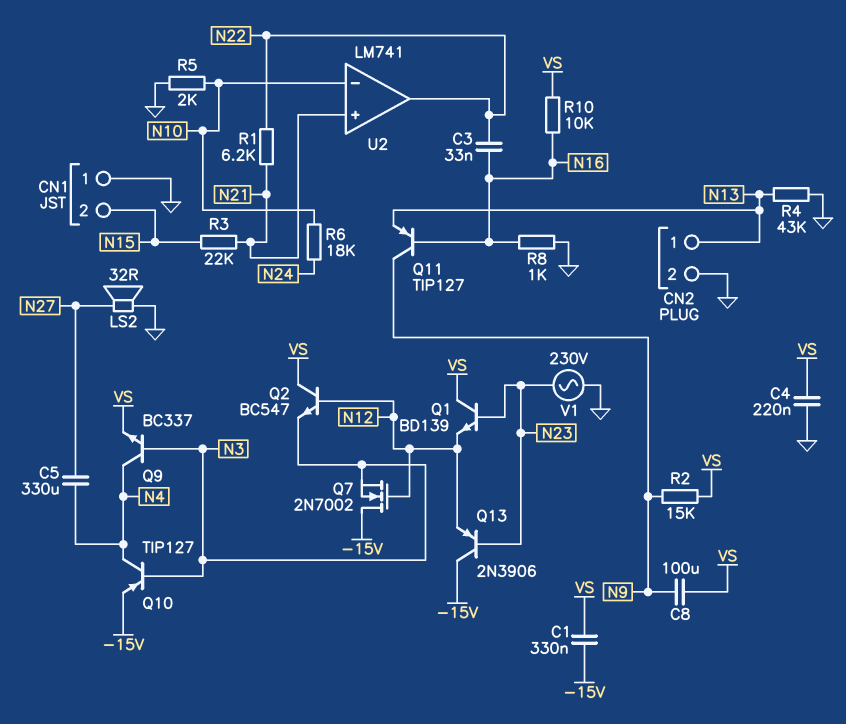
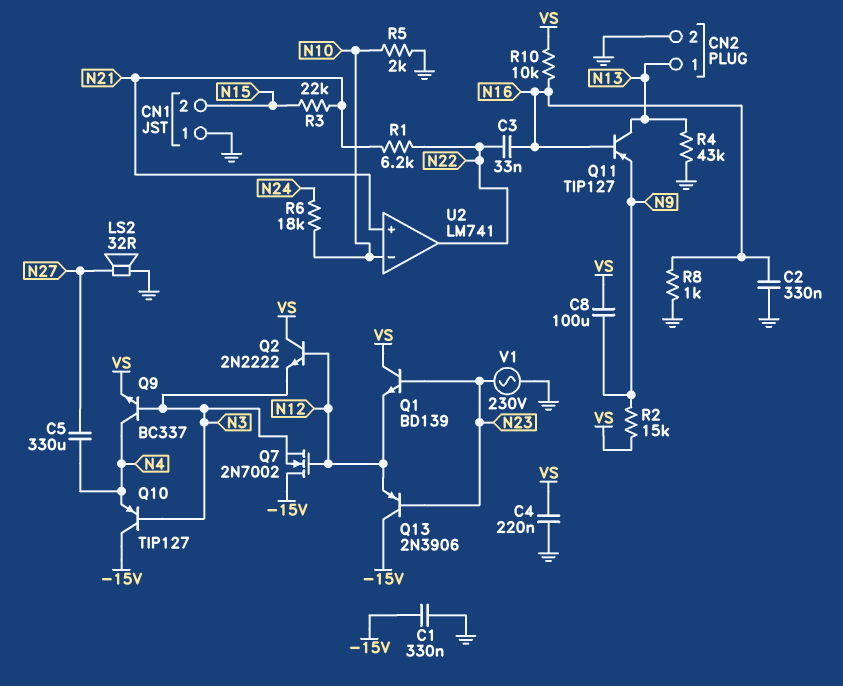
C1: 330nF (-15V, VS) -> 330nF (-15V, GND)
C2: none -> 330nF (GND, N16)
Q2: NPN BC547 (B N12, C VS, E N3) -> NPN 2N2222 (B N12, C VS, E N3)
Q10: PNP TIP127 (B N3, C N4, E -15V) -> PNP TIP127 (B N3, C -15V, E N4)
Q11: PNP TIP127 (B N16, C N9, E N13) -> PNP TIP127 (B N16, C N13, E N9)

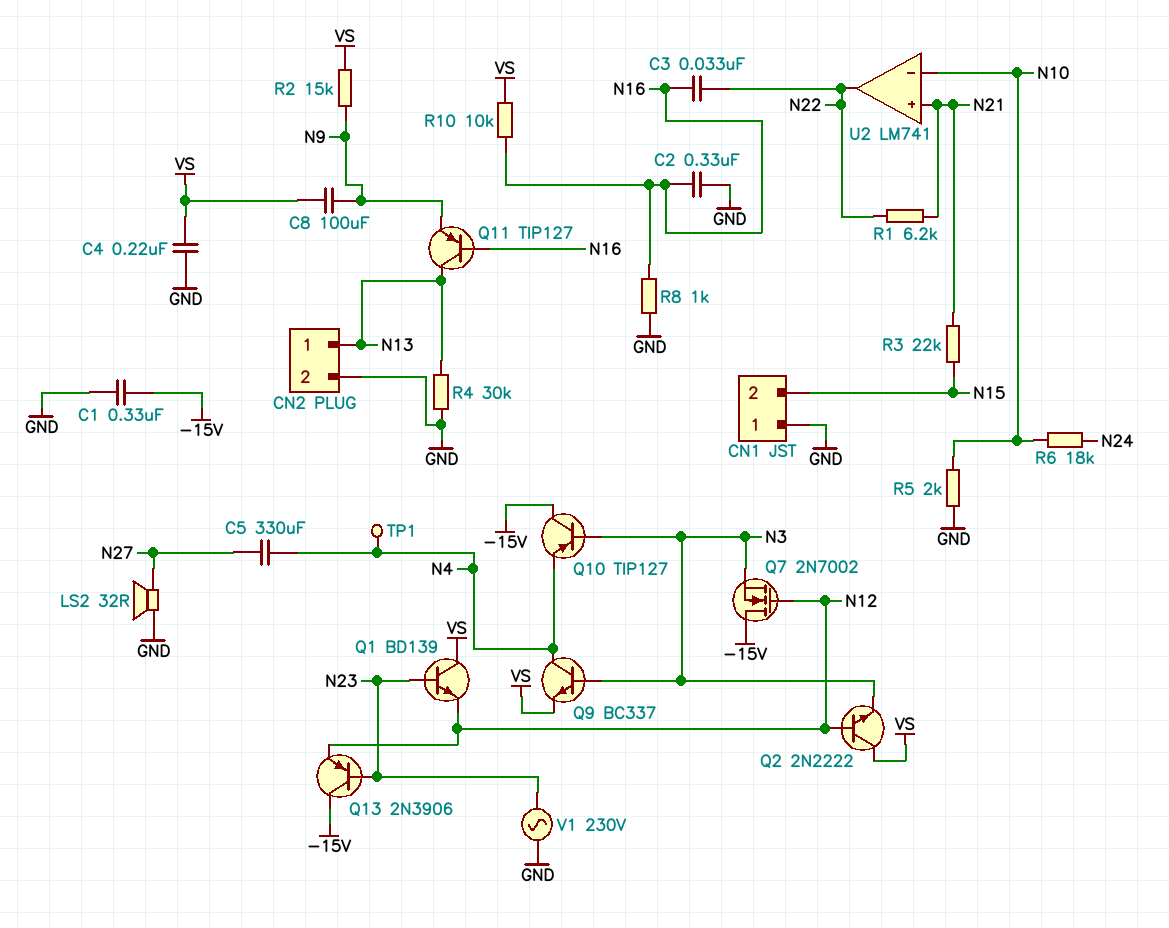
R4: 43k (GND, N13) -> 30k (GND, N13)
TP1: none -> test point (N4)

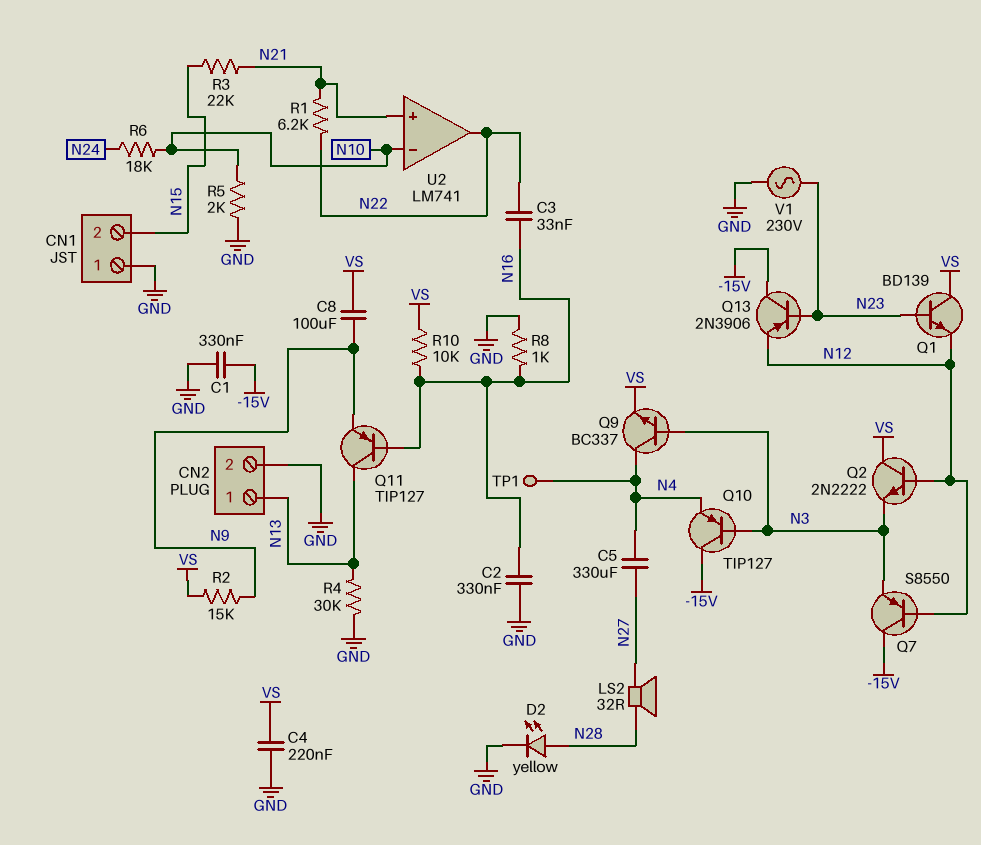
D2: none -> LED yellow (A N28, K GND)
LS2: speaker 32R (GND, N27) -> speaker 32R (N27, N28)
Q7: NMOS 2N7002 (G N12, D -15V, S N3) -> PNP S8550 (B N12, C -15V, E N3)

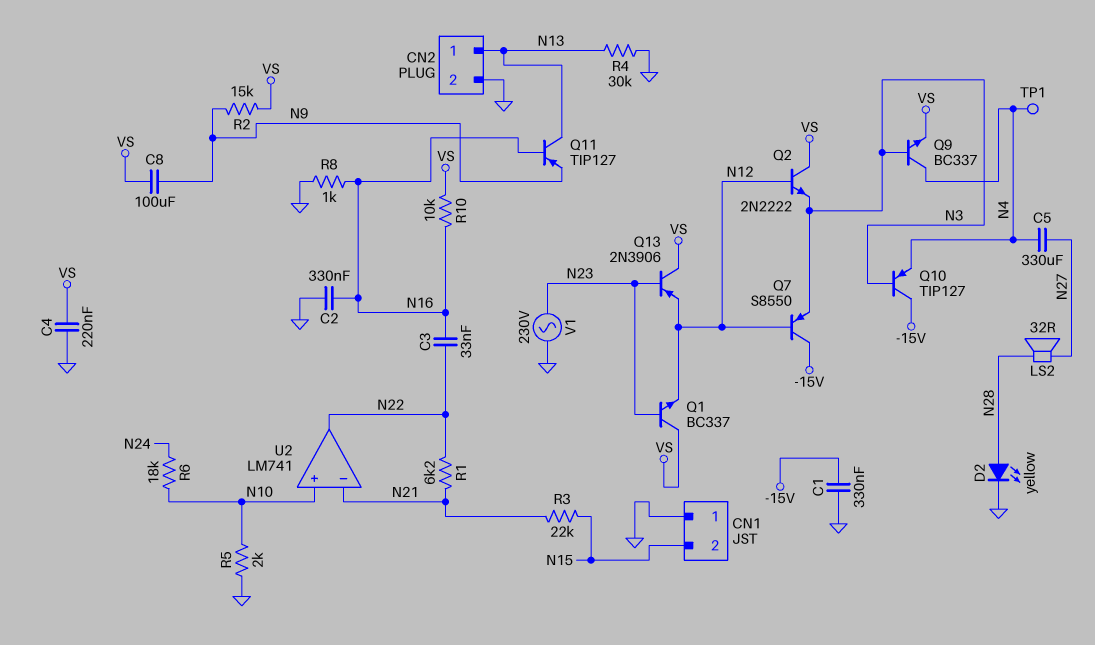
Q1: NPN BD139 (B N23, C VS, E N12) -> NPN BC337 (B N23, C VS, E N12)
Q13: PNP 2N3906 (B N23, C -15V, E N12) -> PNP 2N3906 (B N23, C VS, E N12)
U2 pin in+: N21 -> N10
U2 pin in-: N10 -> N21

